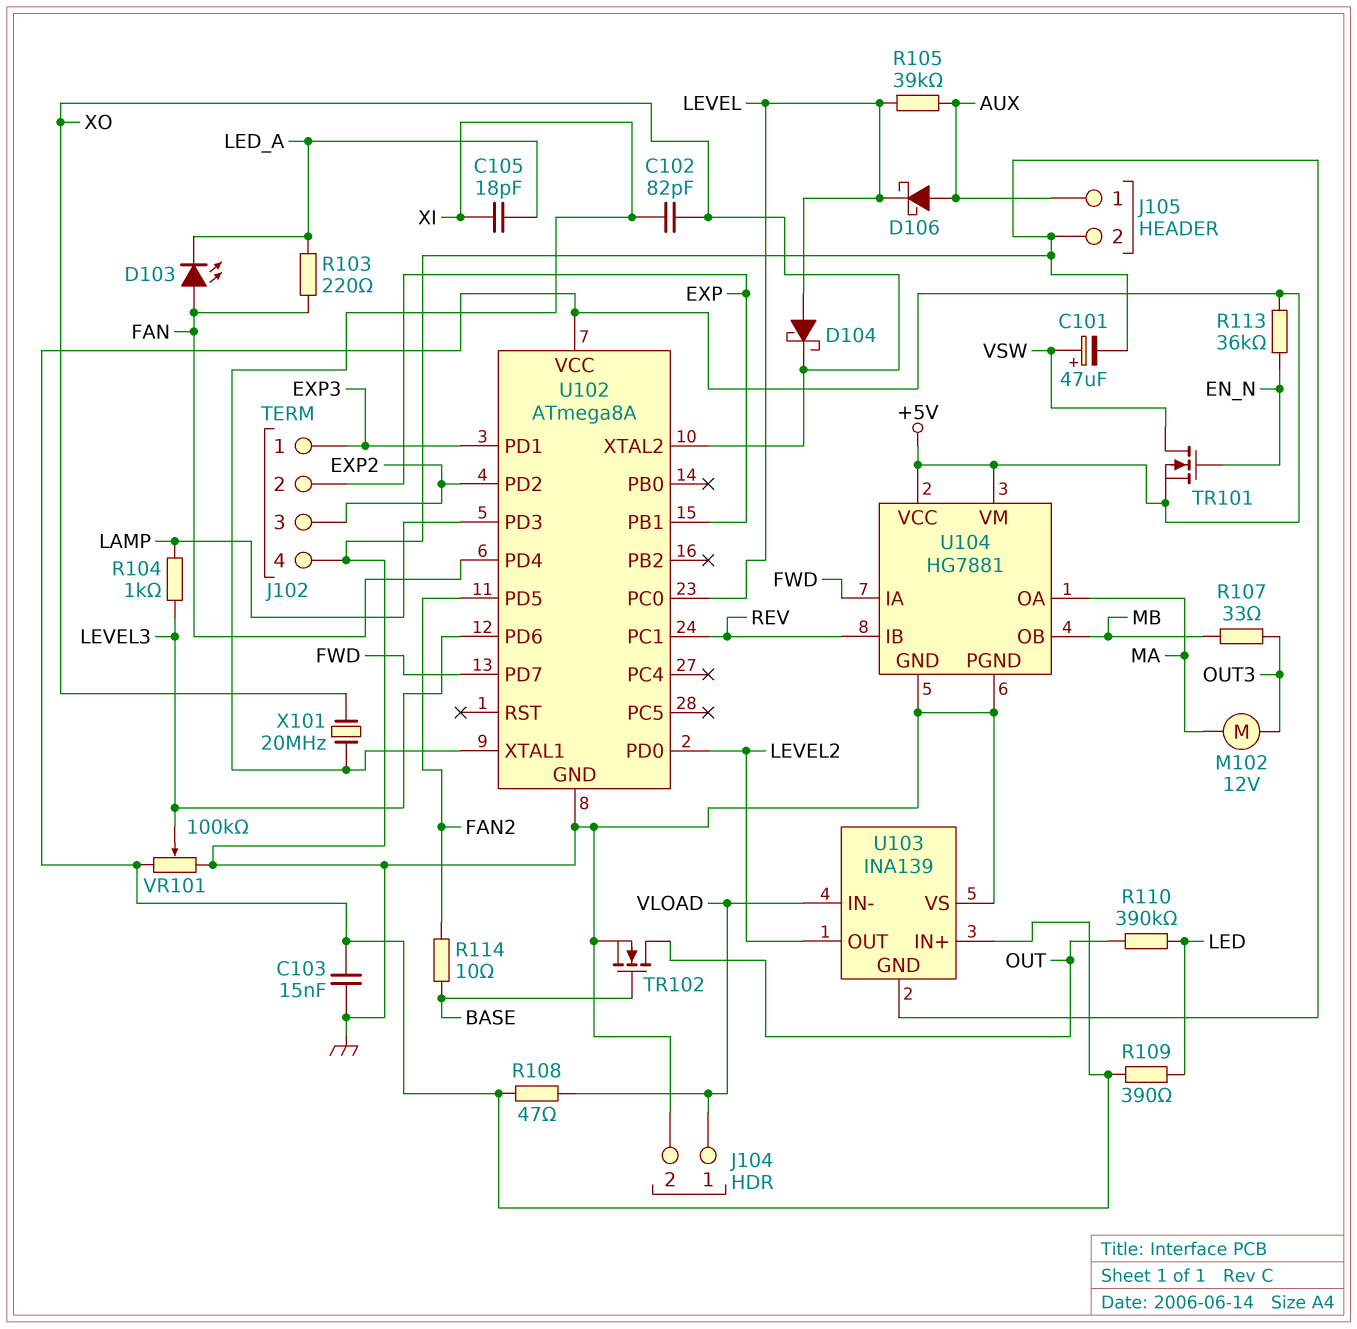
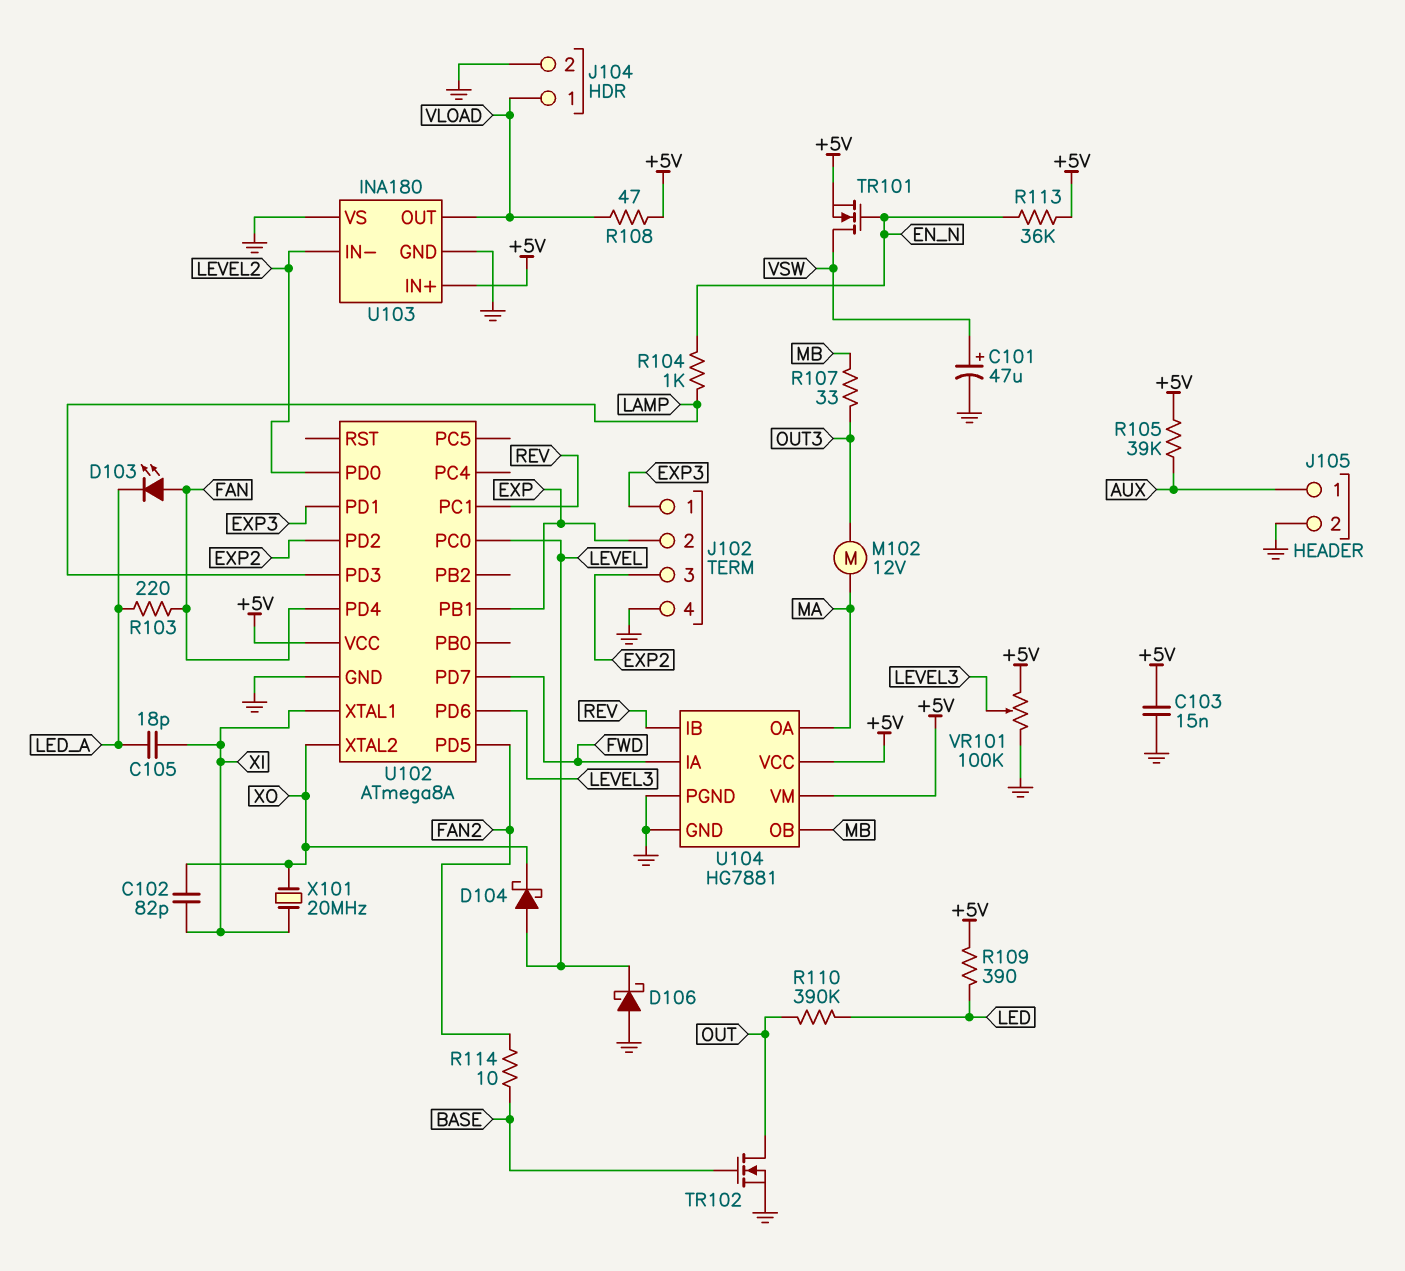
D106: schottky (A AUX, K LEVEL) -> schottky (A GND, K LEVEL)
R104: 1k (LAMP, LEVEL3) -> 1k (EN_N, LAMP)
R105: 39k (AUX, LEVEL) -> 39k (+5V, AUX)
U103: INA139 -> INA180
U103 pin IN-: VLOAD -> LEVEL2
U103 pin OUT: LEVEL2 -> VLOAD

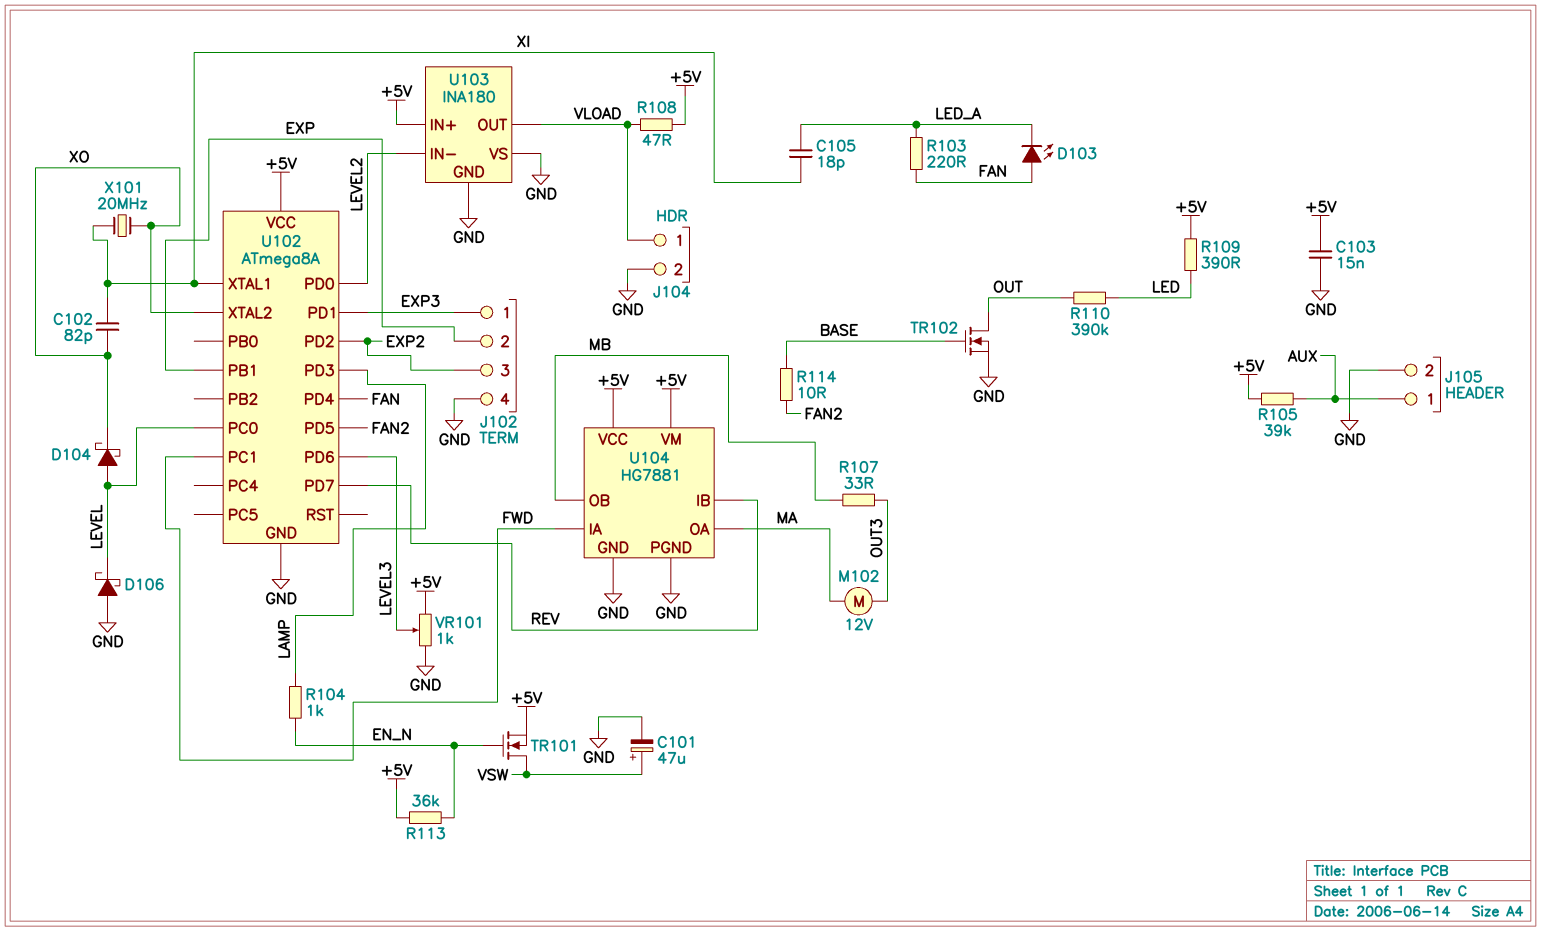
U102 pin PC1: REV -> FWD
U102 pin PD7: FWD -> REV
VR101: 100k (+5V, GND, wiper LEVEL3) -> 1k (+5V, GND, wiper LEVEL3)

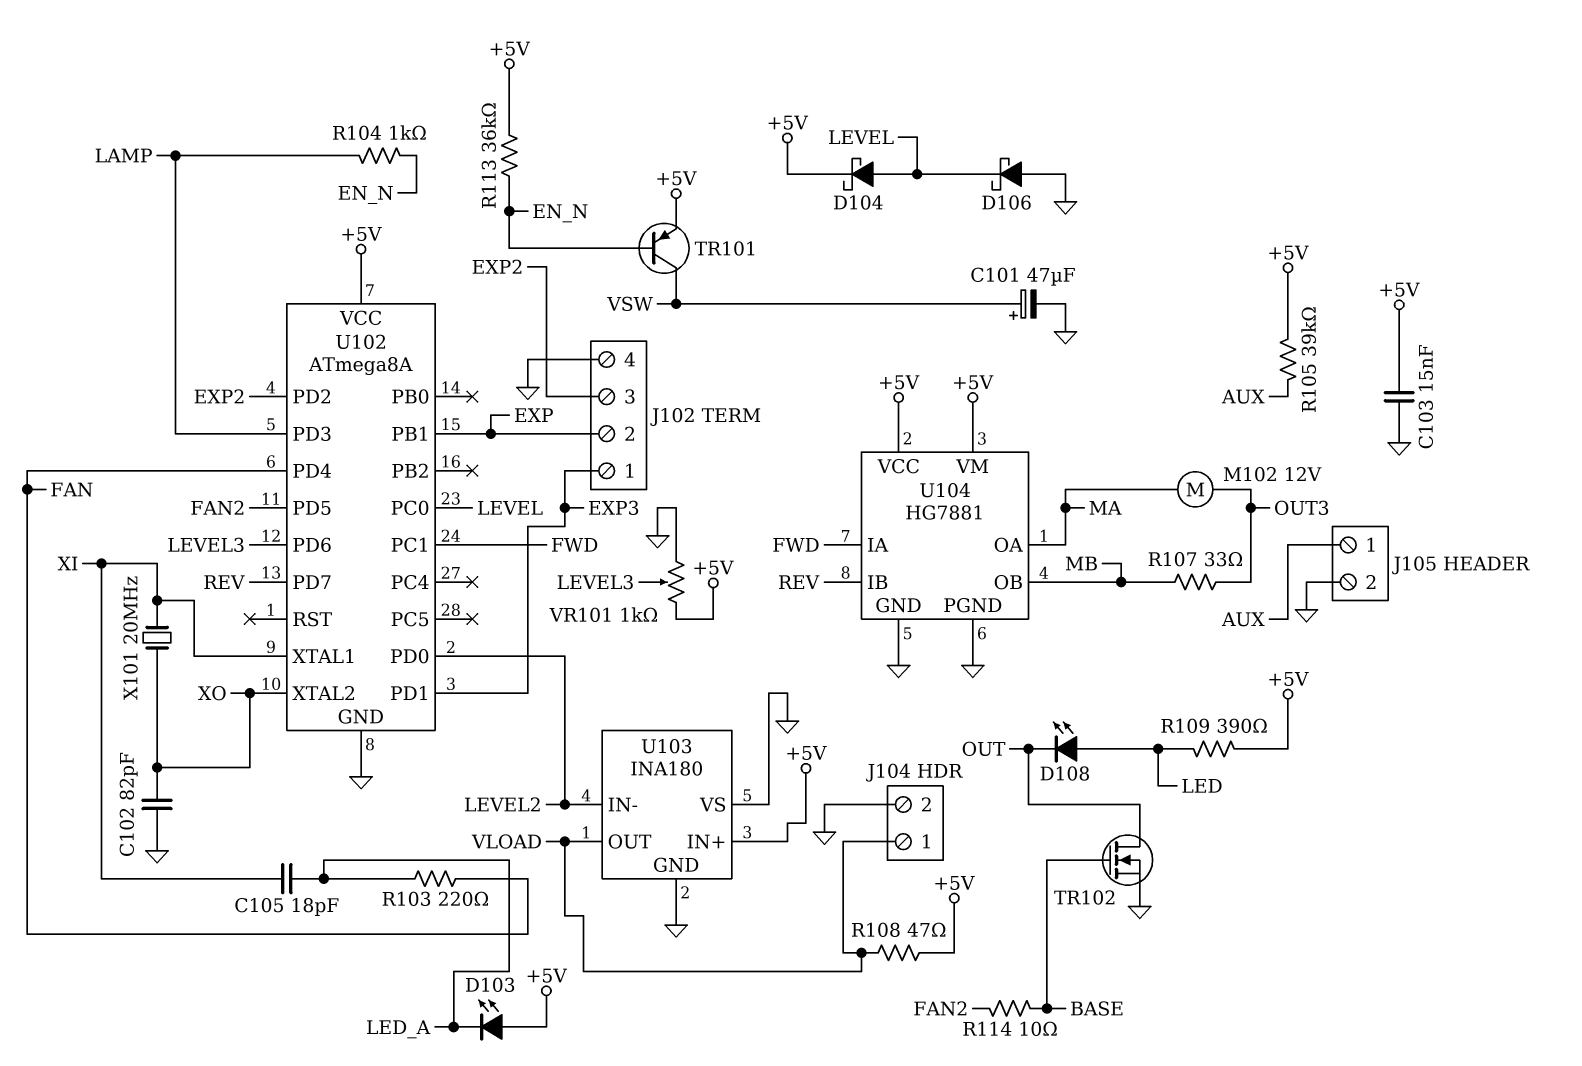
C102: 82pF (XI, XO) -> 82pF (GND, XO)
D103: LED (A FAN, K LED_A) -> LED (A +5V, K LED_A)
D104: schottky (A LEVEL, K XO) -> schottky (A LEVEL, K +5V)
D108: none -> LED (A LED, K OUT)
R110: 390k (LED, OUT) -> none
TR101: NMOS (G EN_N, D VSW, S +5V) -> PNP (B EN_N, C VSW, E +5V)

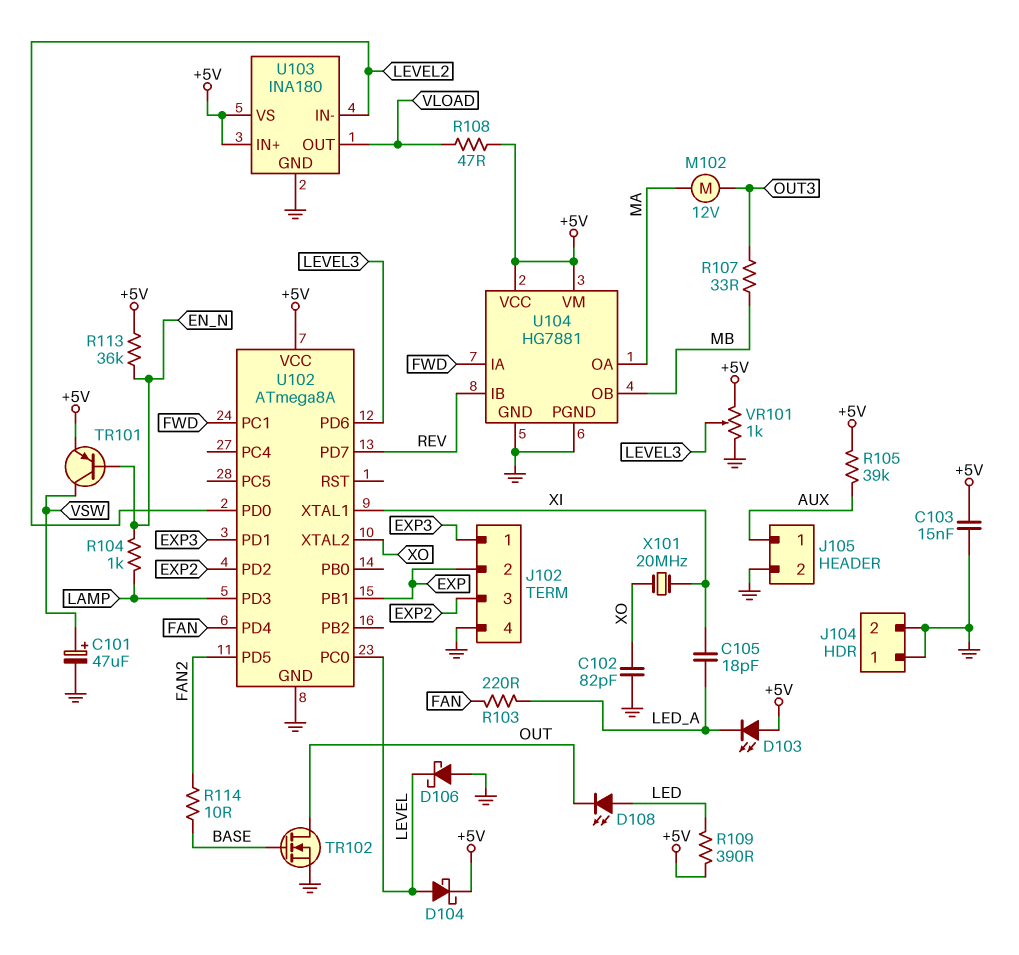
J104 pin 1: VLOAD -> GND
U103 pin VS: GND -> +5V

